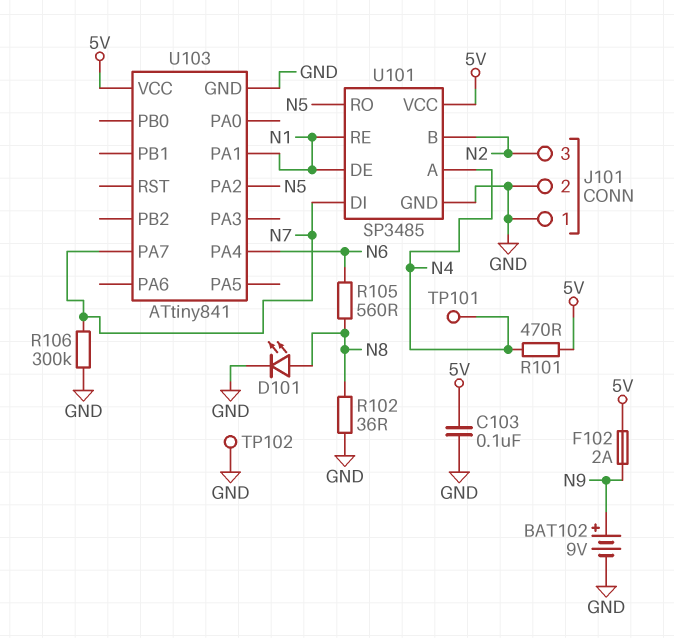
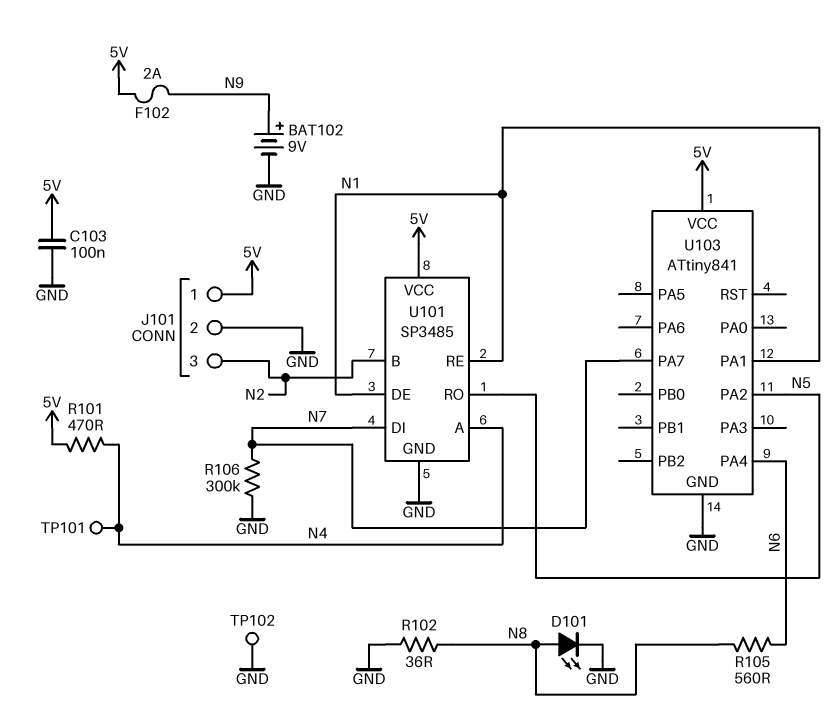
J101 pin 1: GND -> 5V

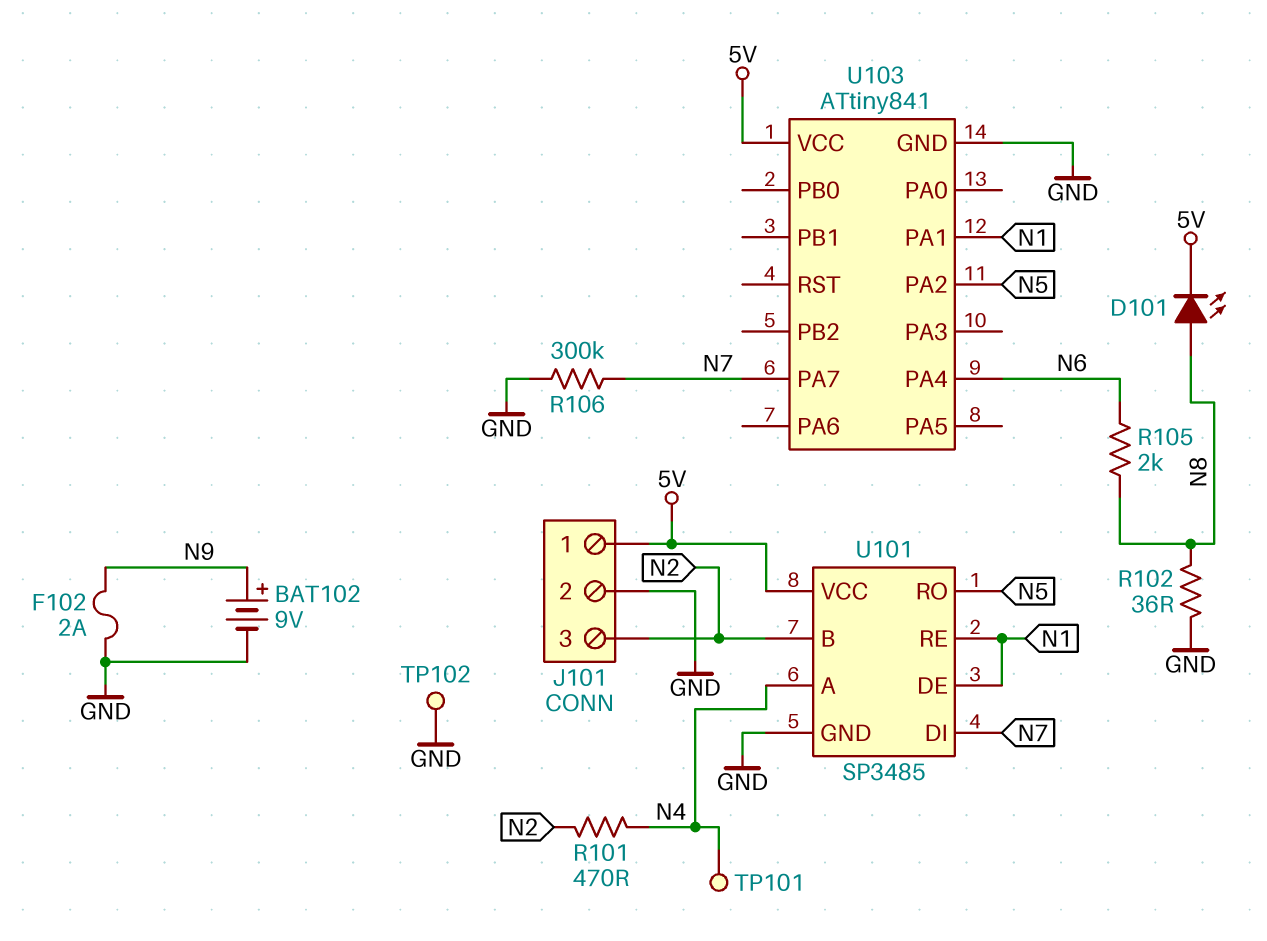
C103: 100nF (5V, GND) -> none
D101: LED (A N8, K GND) -> LED (A N8, K 5V)
F102: 2A (5V, N9) -> 2A (GND, N9)
R101: 470 (5V, N4) -> 470 (N2, N4)
R105: 560 (N6, N8) -> 2k (N6, N8)

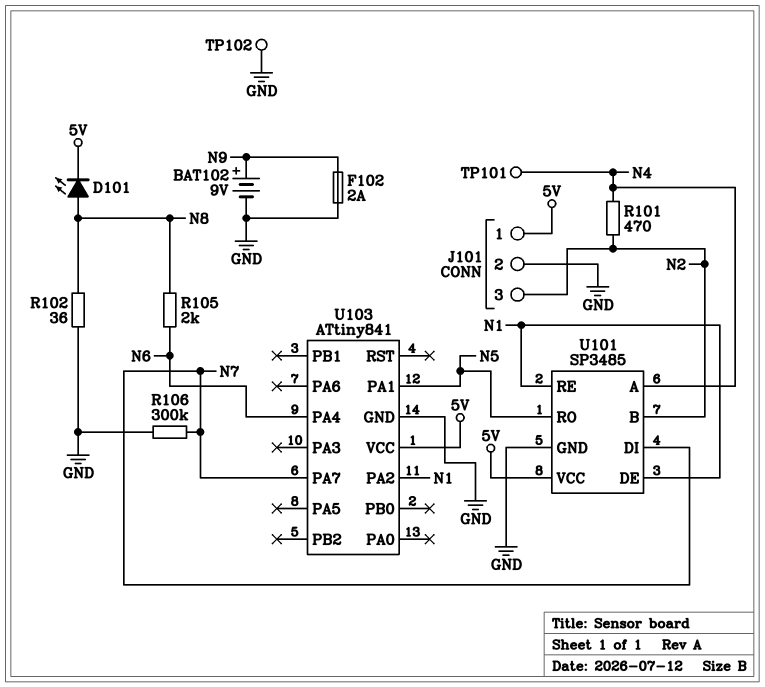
U103 pin PA1: N1 -> N5
U103 pin PA2: N5 -> N1

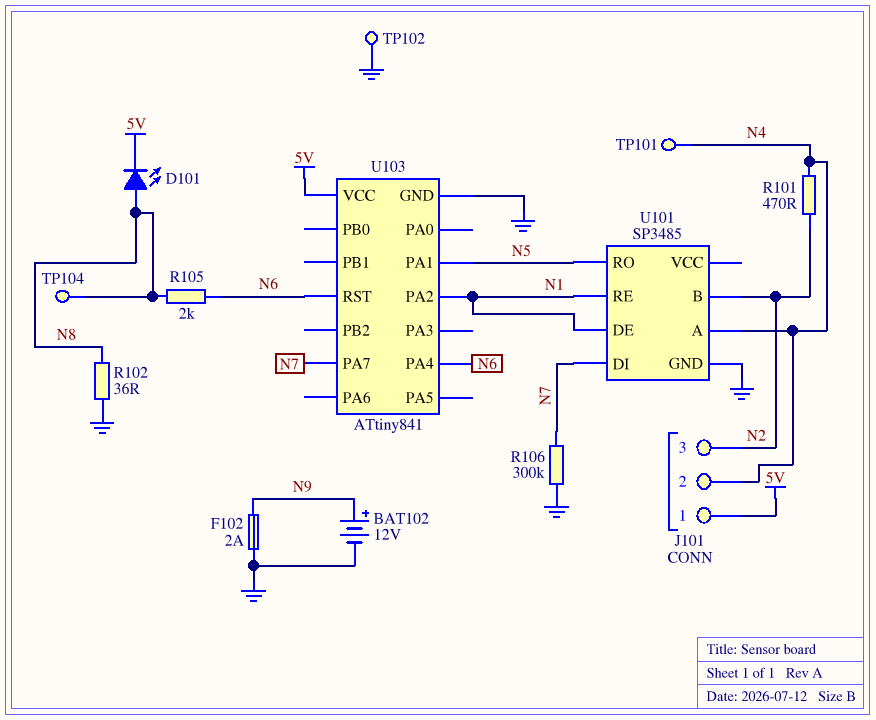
BAT102: 9V (plus N9, minus GND) -> 12V (plus N9, minus GND)
J101 pin 2: GND -> N4
TP104: none -> test point (N8)
U101 pin VCC: 5V -> none
U103 pin RST: none -> N6

